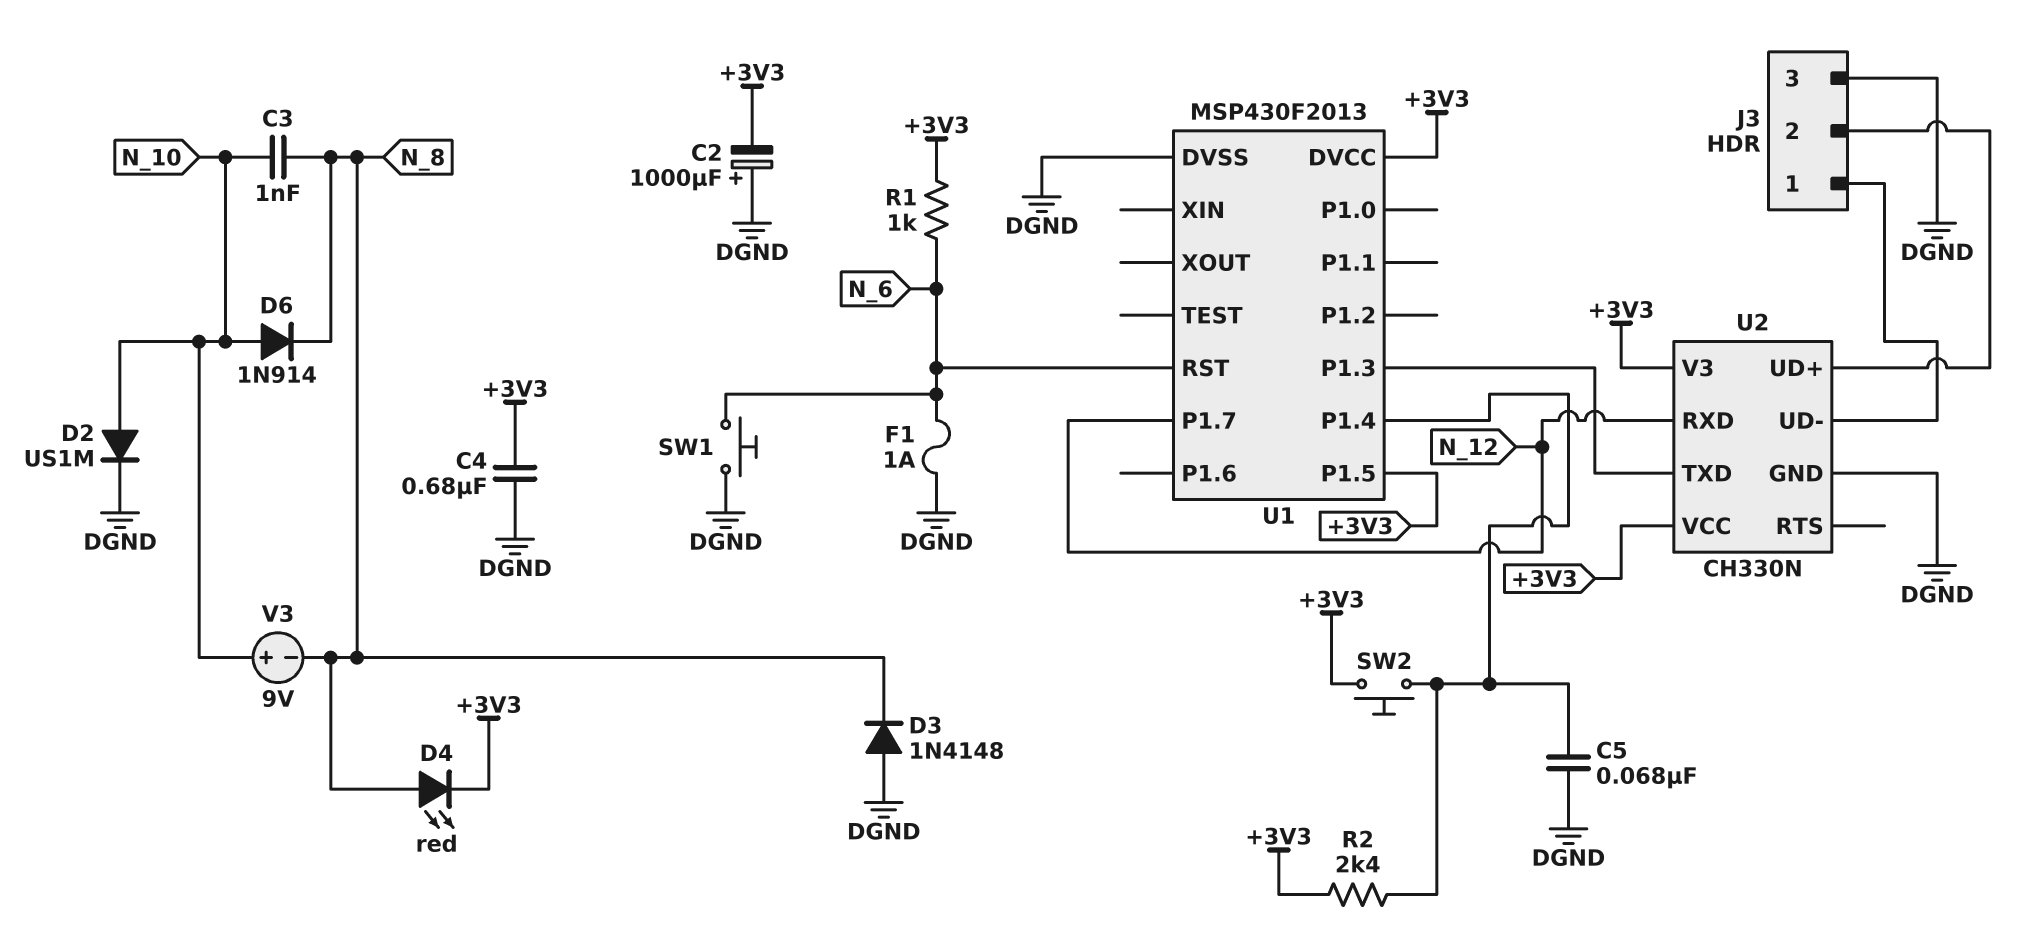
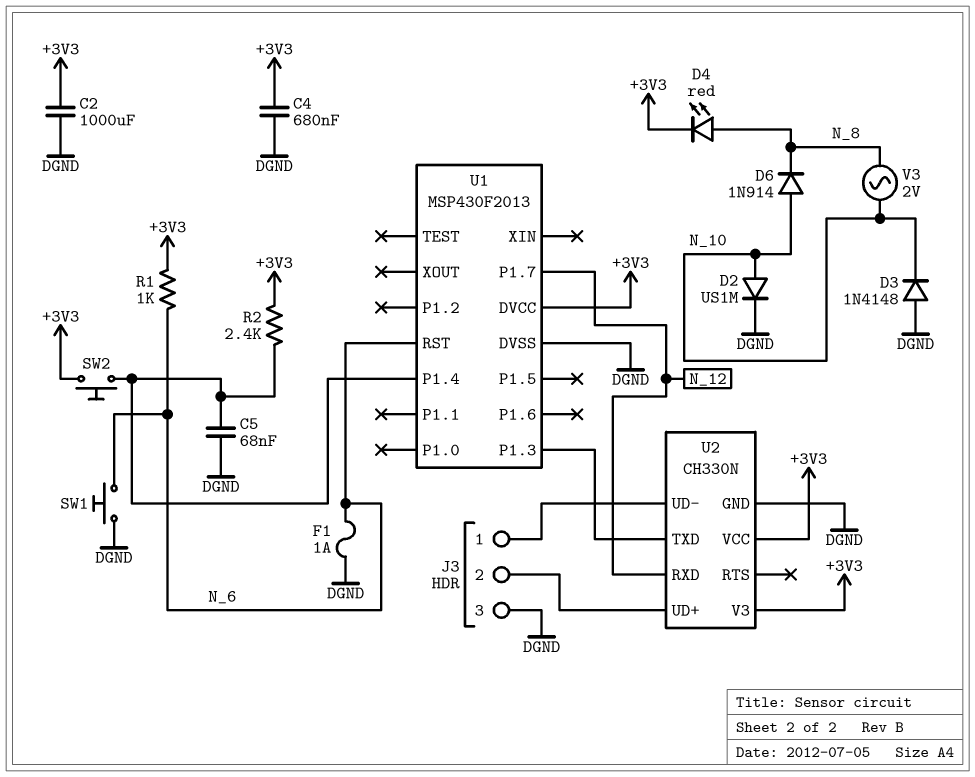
C2: 1000uF (plus DGND, minus +3V3) -> 1000uF (+3V3, DGND)
C3: 1nF (N_8, N_10) -> none
D3: diode 1N4148 (A DGND, K N_8) -> diode 1N4148 (A DGND, K N_10)
U1 pin P1.5: +3V3 -> none
V3: 9V (plus N_10, minus N_8) -> AC 2V (N_8, N_10)

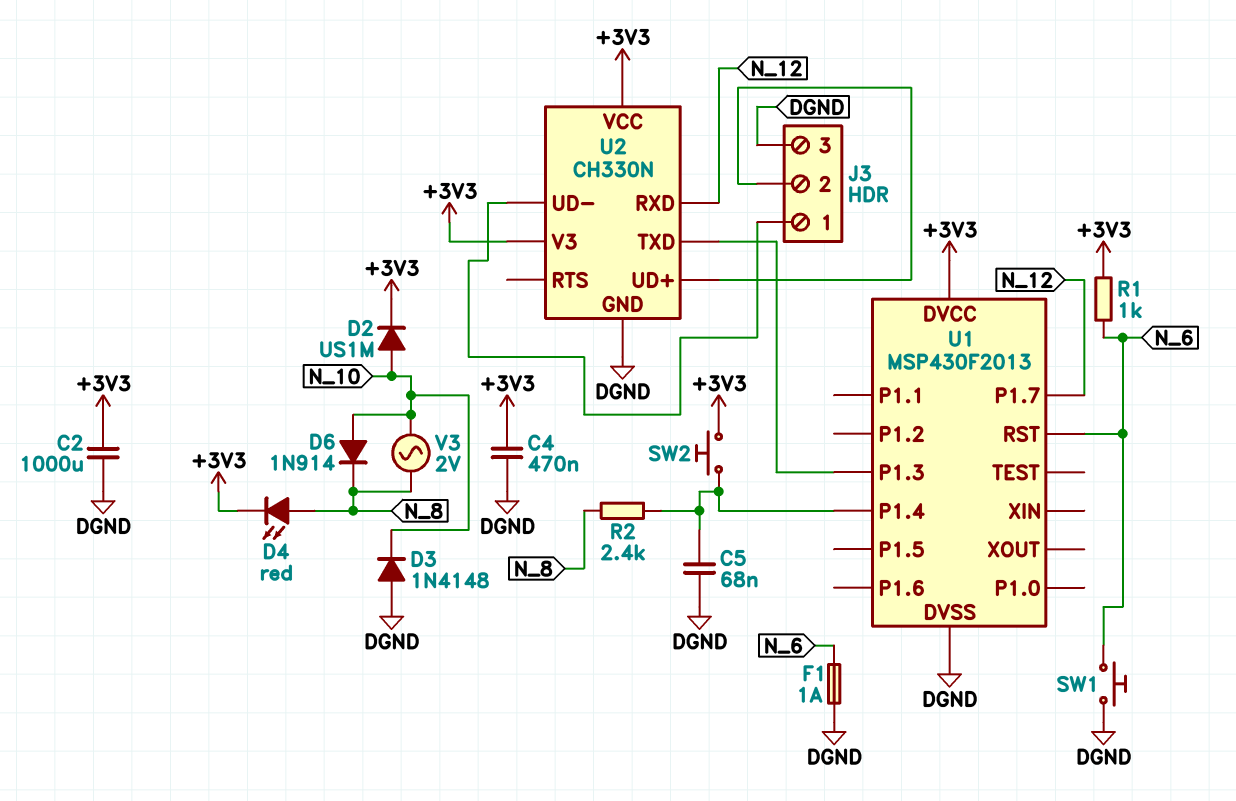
C4: 680nF (+3V3, DGND) -> 470nF (+3V3, DGND)
D2: diode US1M (A N_10, K DGND) -> diode US1M (A N_10, K +3V3)
R2: 2.4k (+3V3, U1/P1.4) -> 2.4k (N_8, U1/P1.4)

